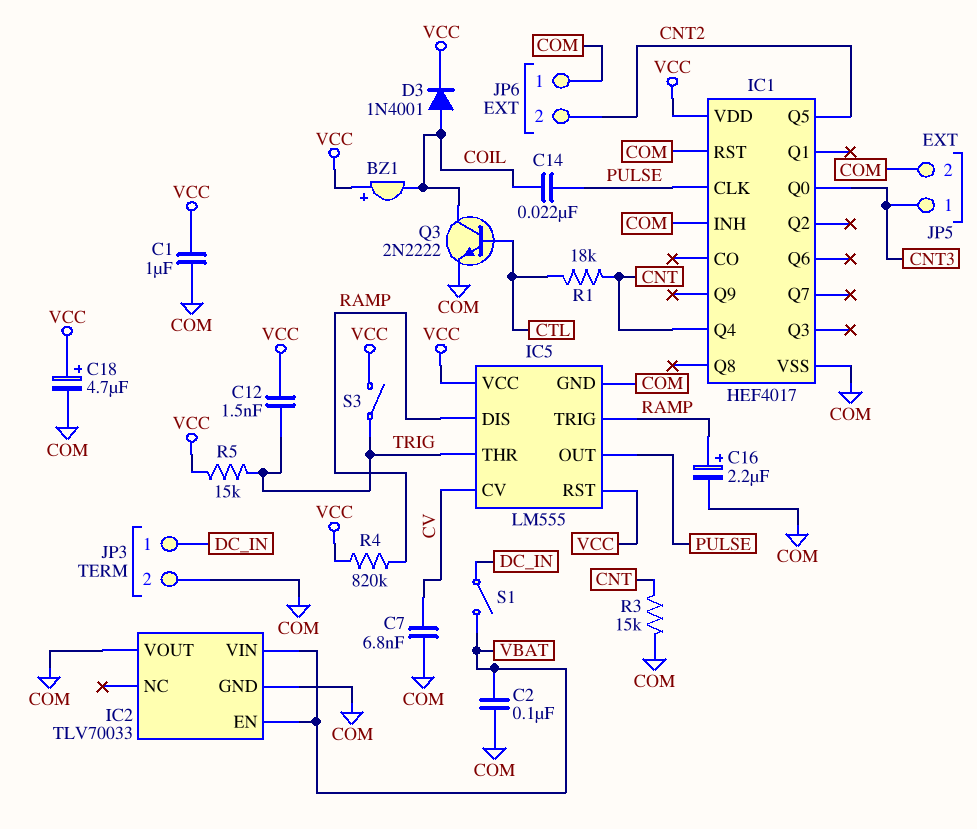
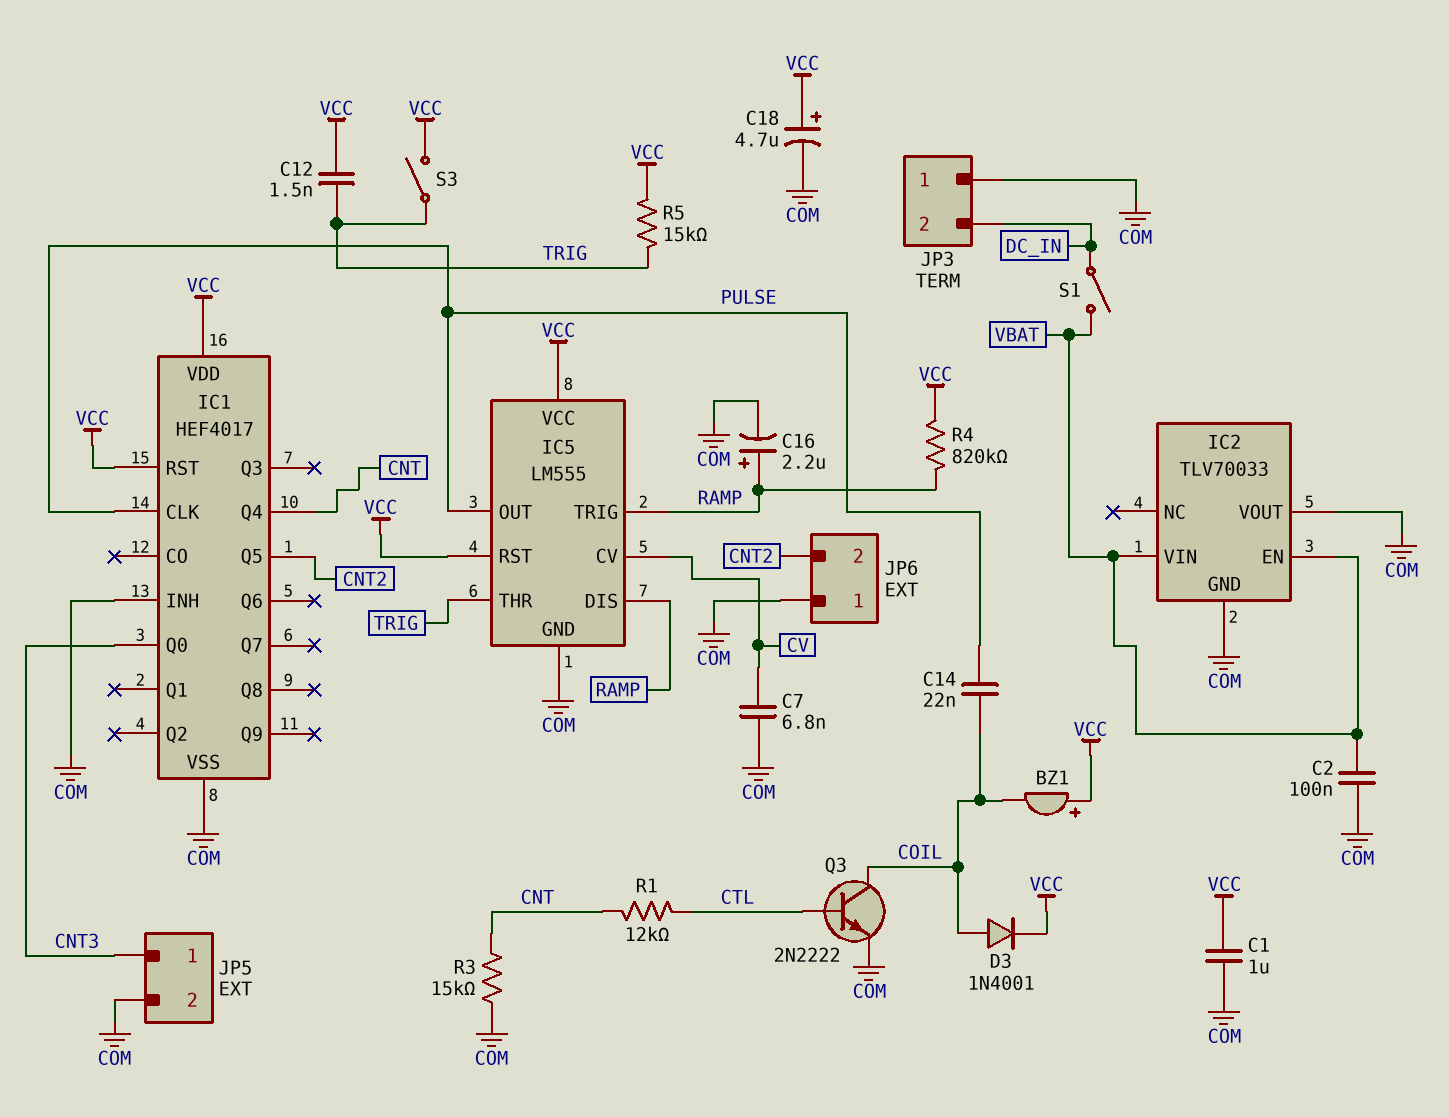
IC1 pin RST: COM -> VCC
JP3 pin 1: DC_IN -> COM
JP3 pin 2: COM -> DC_IN
R1: 18k (CNT, CTL) -> 12k (CNT, CTL)

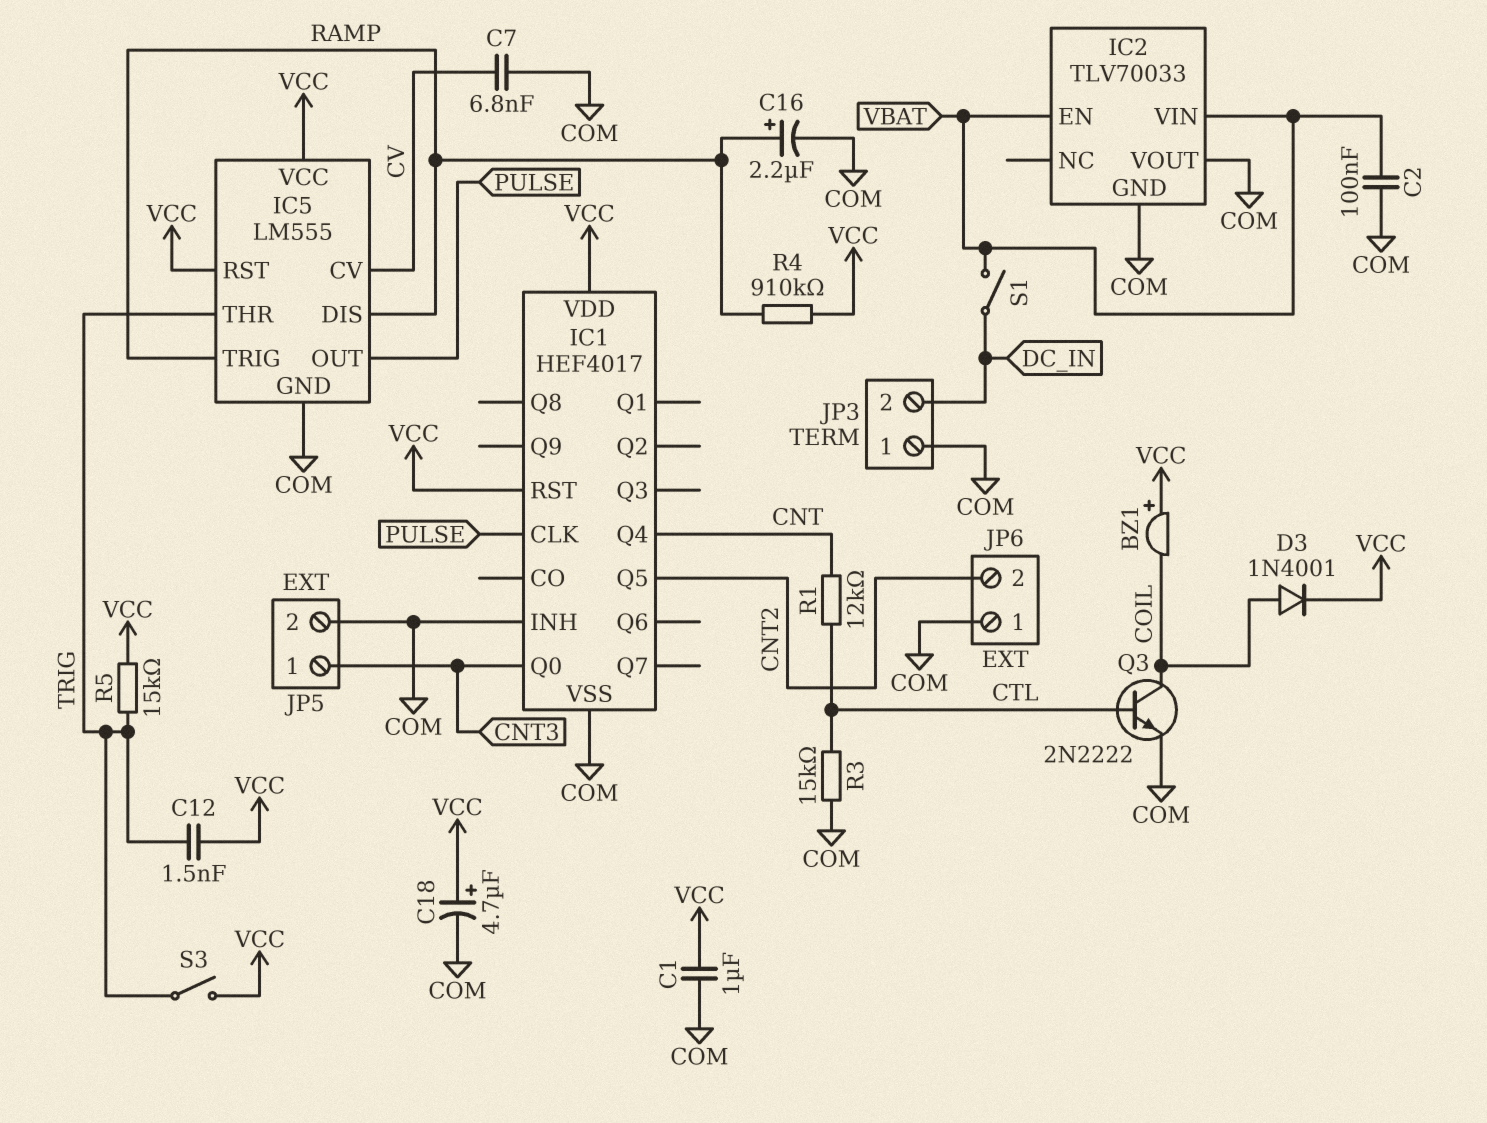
C14: 22nF (COIL, PULSE) -> none
R3: 15k (CNT, COM) -> 15k (COM, CTL)
R4: 820k (RAMP, VCC) -> 910k (RAMP, VCC)

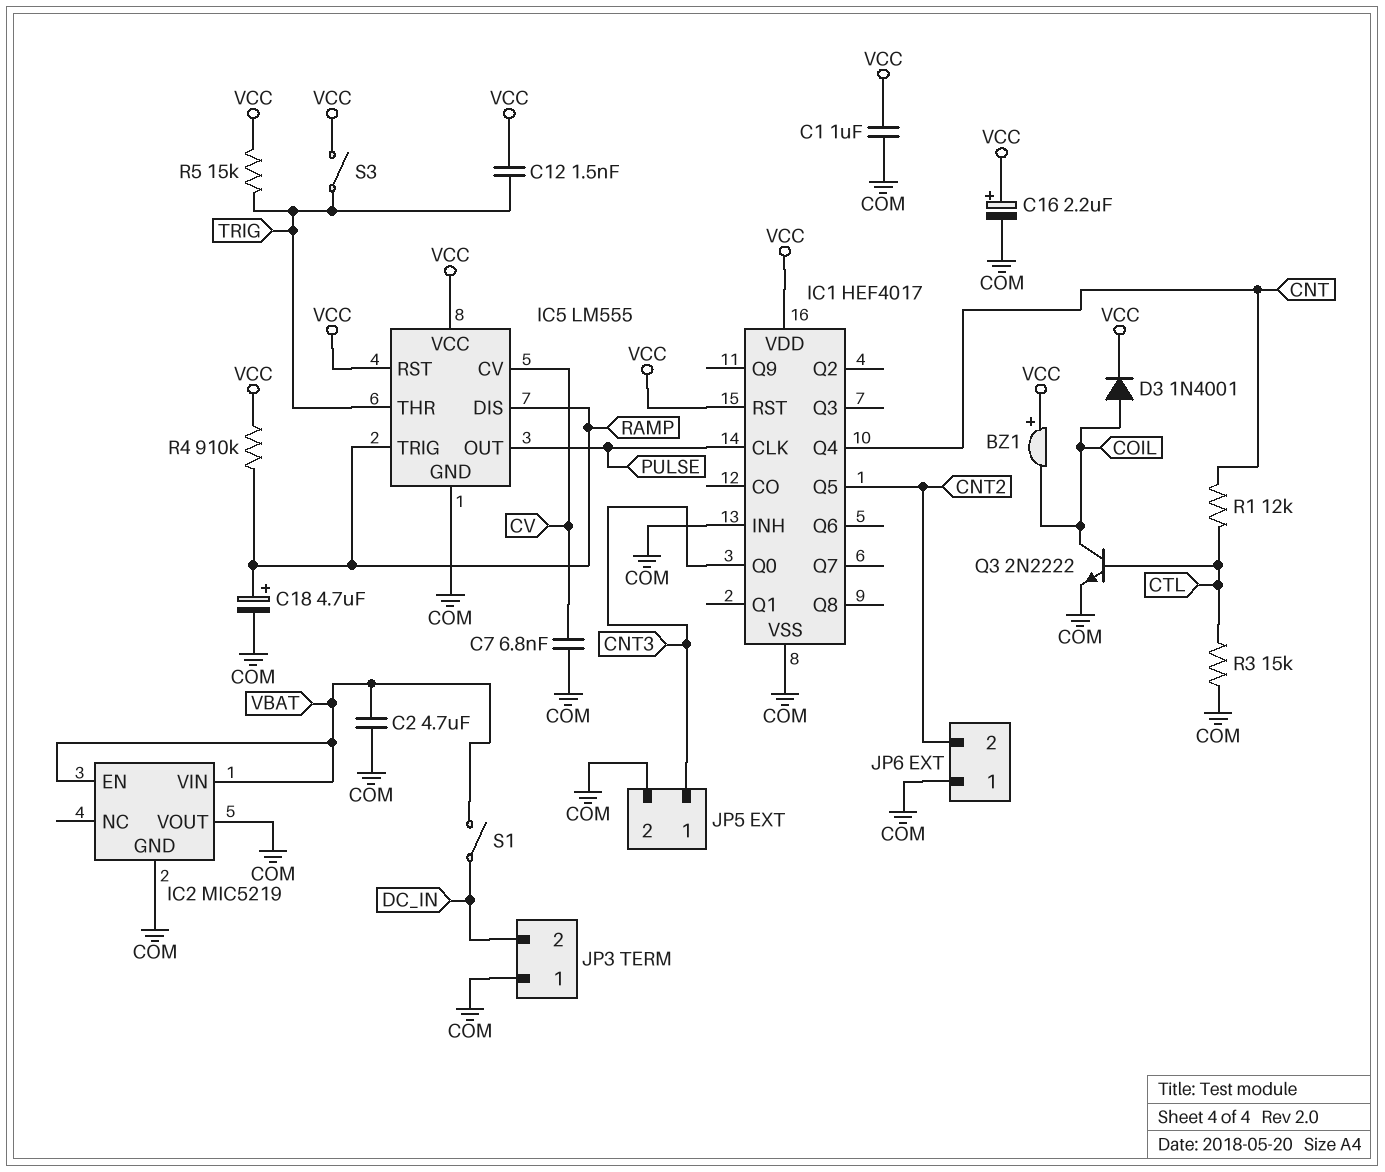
C2: 100nF (COM, VBAT) -> 4.7uF (COM, VBAT)
C16: 2.2uF (plus RAMP, minus COM) -> 2.2uF (plus VCC, minus COM)
C18: 4.7uF (plus VCC, minus COM) -> 4.7uF (plus RAMP, minus COM)
IC2: TLV70033 -> MIC5219

